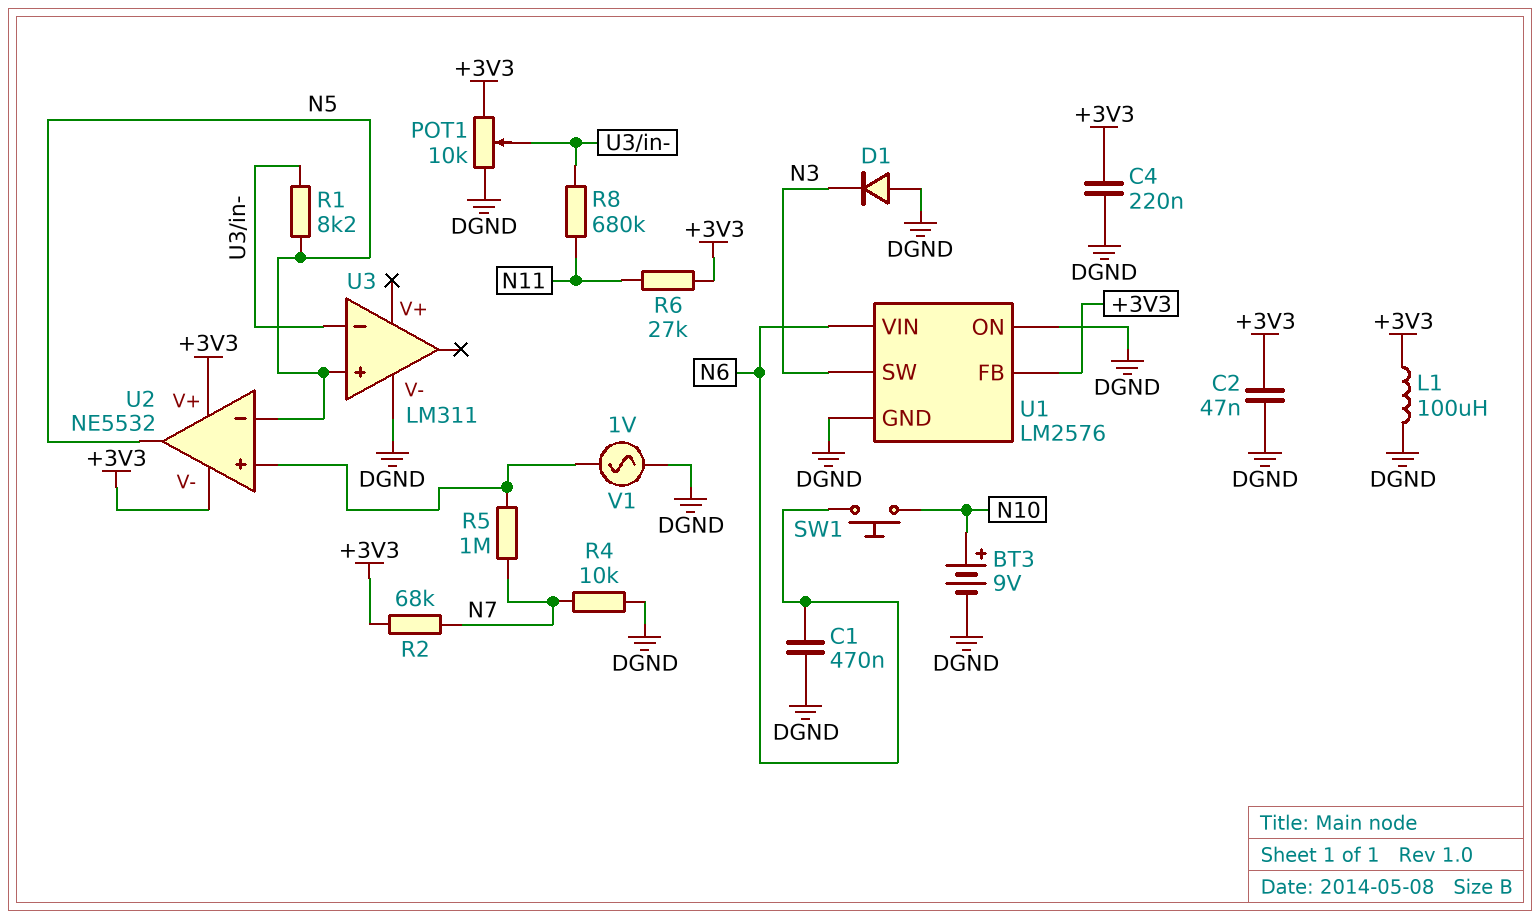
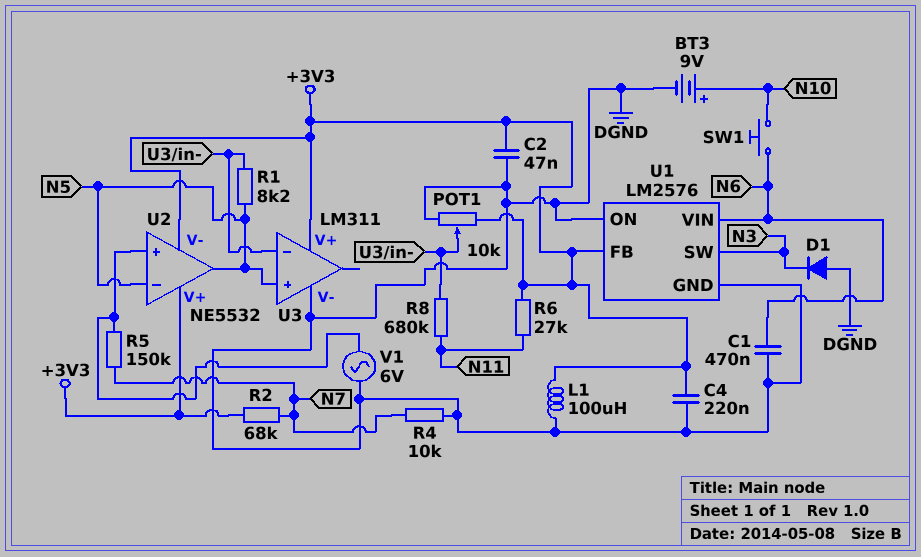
R5: 1M (N7, U2/in+) -> 150k (N7, U2/in+)
U3 pin V+: none -> +3V3
V1: AC 1V (DGND, U2/in+) -> AC 6V (DGND, U2/in+)

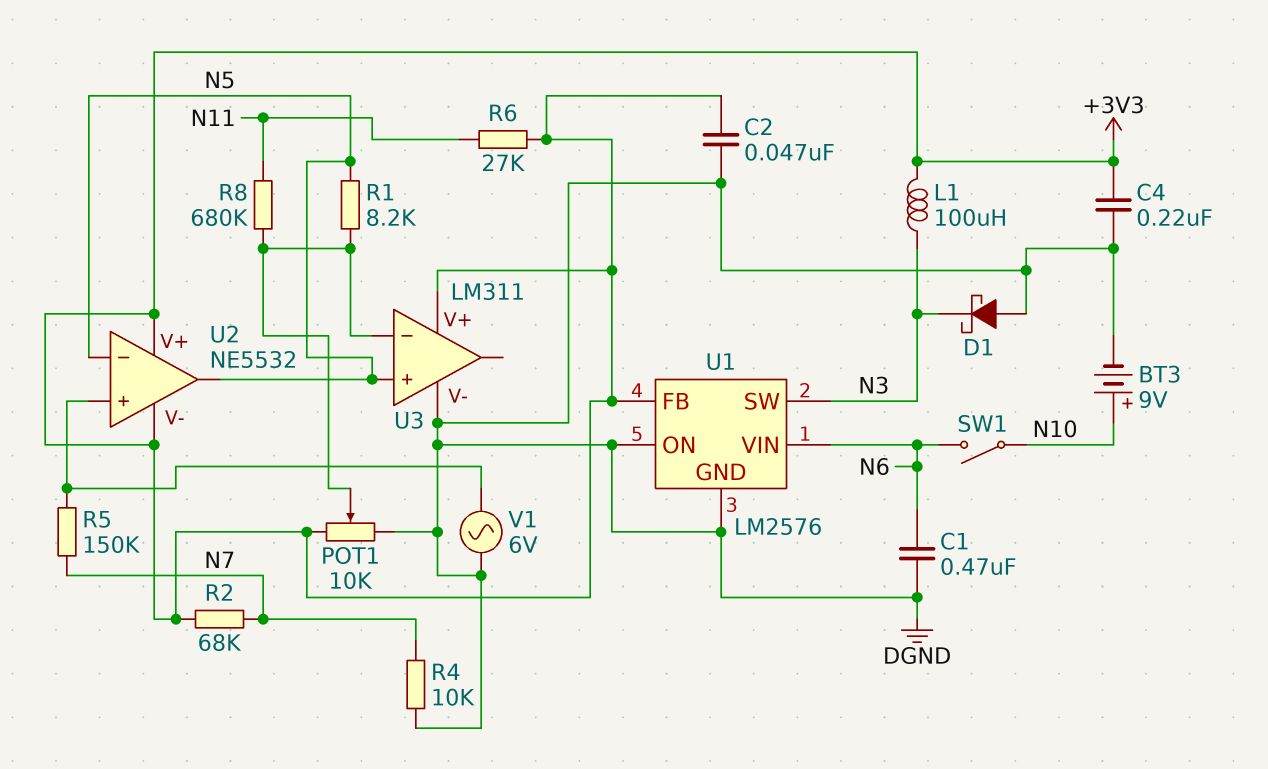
D1: diode (A DGND, K N3) -> schottky (A DGND, K N3)
L1: 100uH (+3V3, DGND) -> 100uH (+3V3, N3)
SW1: button (N6, N10) -> switch (N6, N10)

